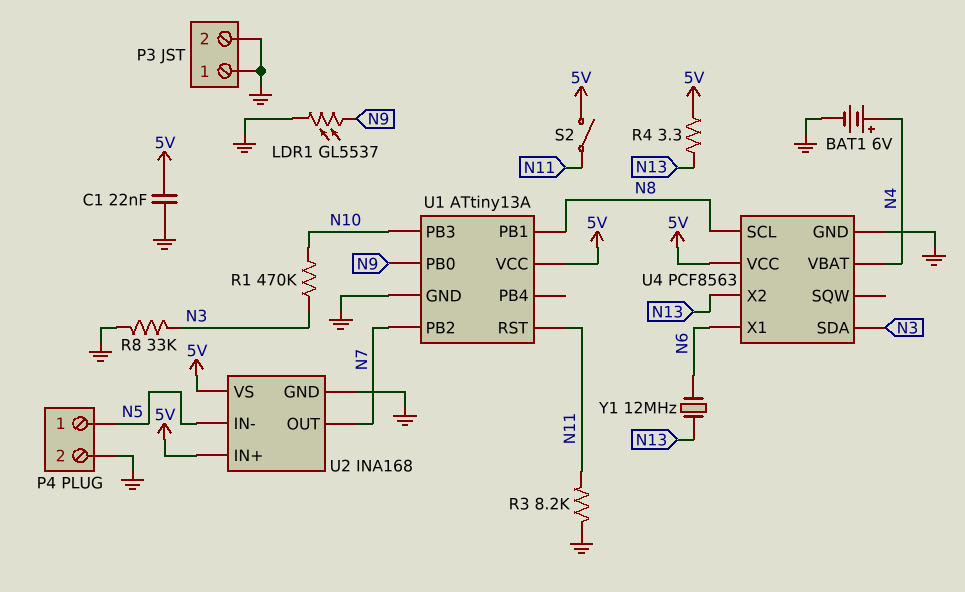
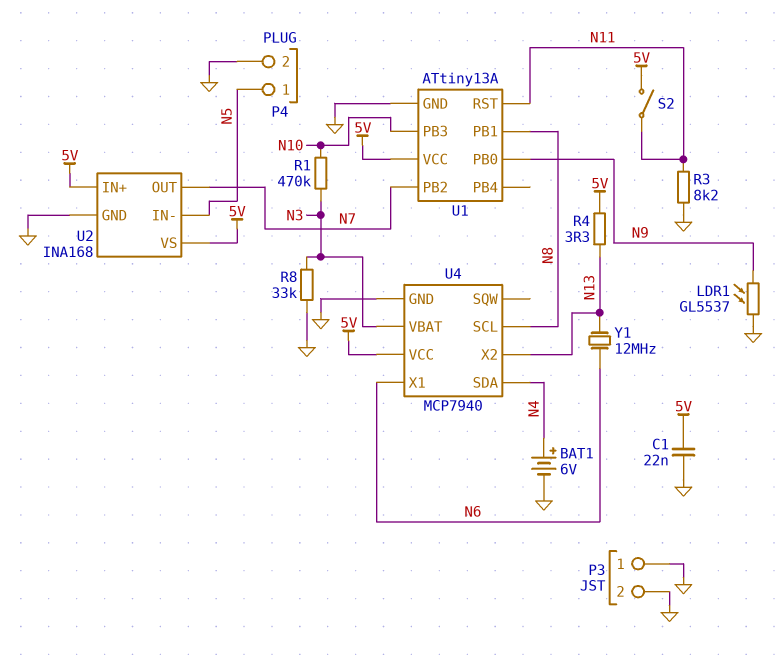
U4: PCF8563 -> MCP7940
U4 pin SDA: N3 -> N4
U4 pin VBAT: N4 -> N3

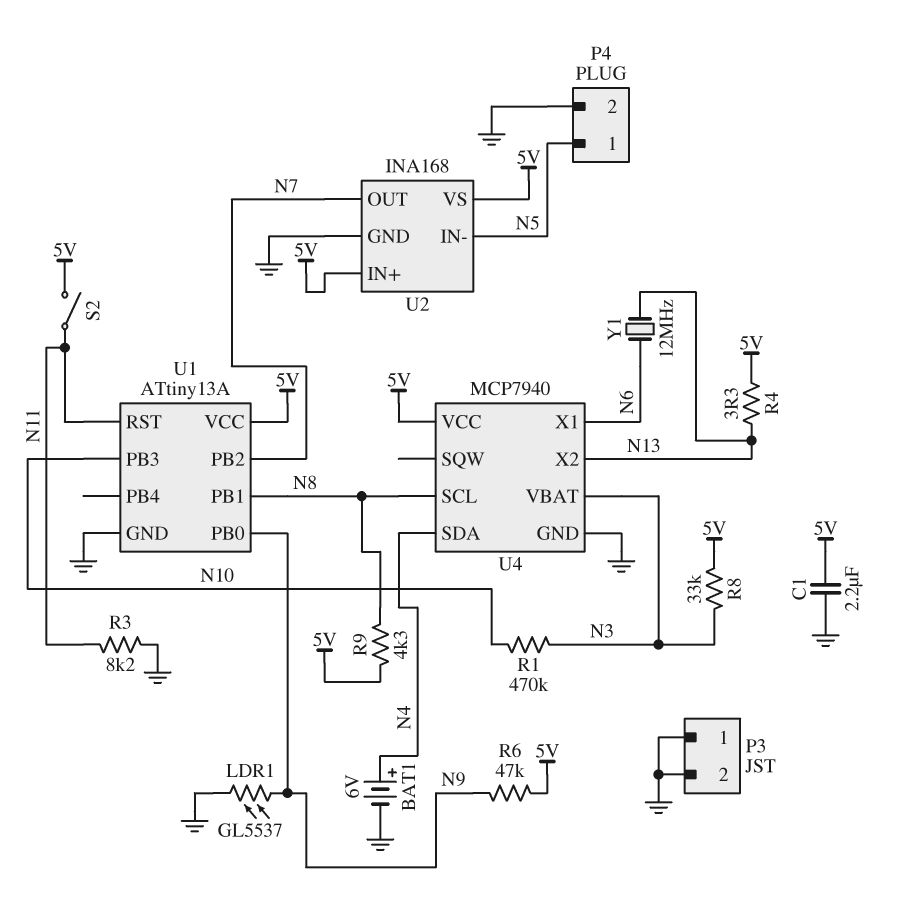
C1: 22nF (5V, GND) -> 2.2uF (5V, GND)
R6: none -> 47k (5V, N9)
R8: 33k (GND, N3) -> 33k (5V, N3)
R9: none -> 4.3k (5V, N8)

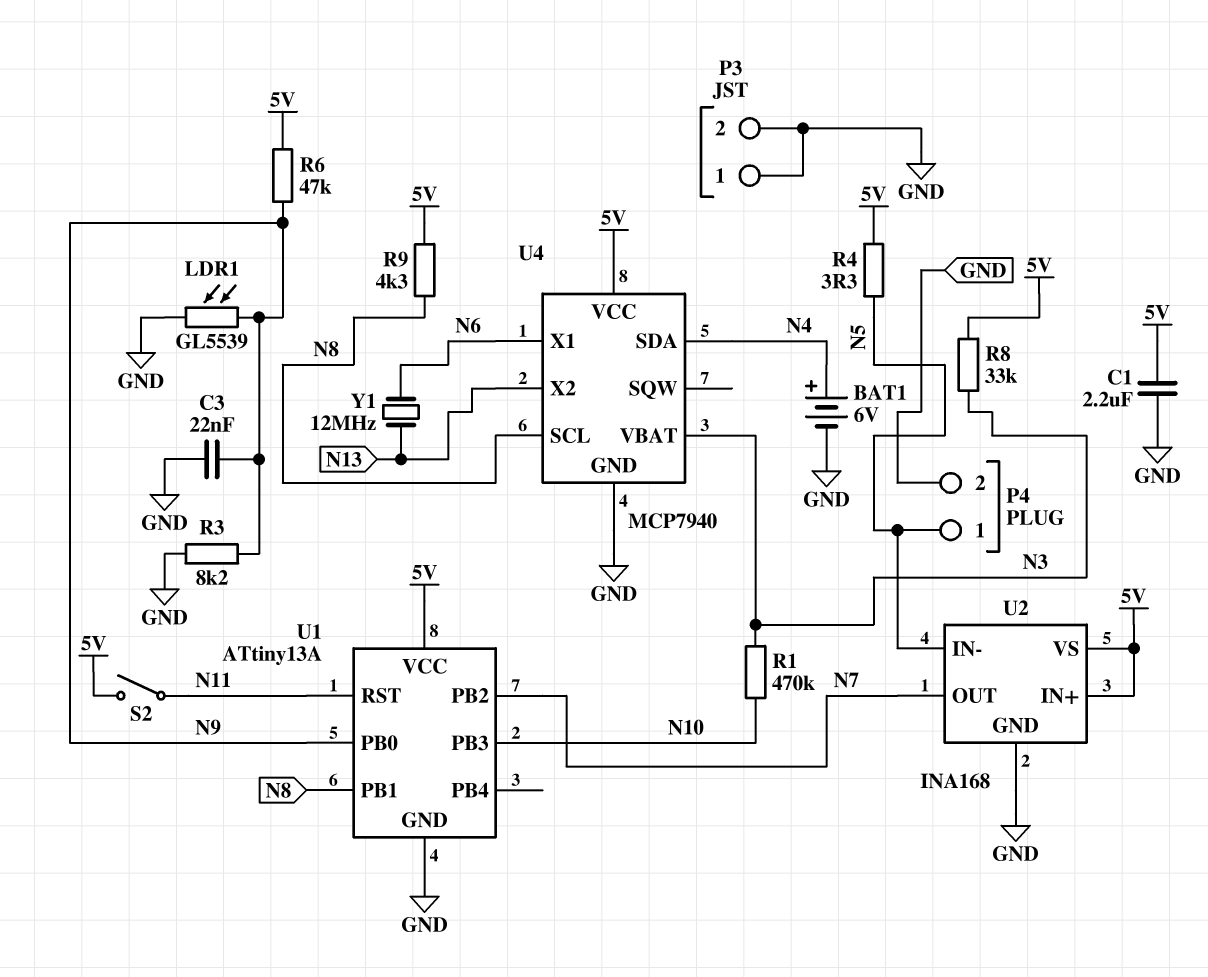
C3: none -> 22nF (GND, N9)
LDR1: GL5537 (GND, N9) -> GL5539 (GND, N9)
R3: 8.2k (GND, N11) -> 8.2k (GND, N9)
R4: 3.3 (5V, N13) -> 3.3 (5V, N5)

